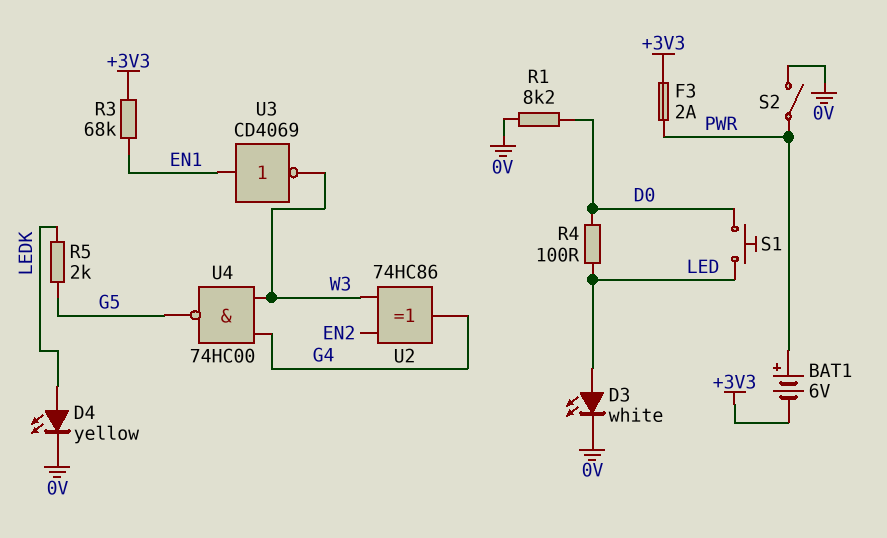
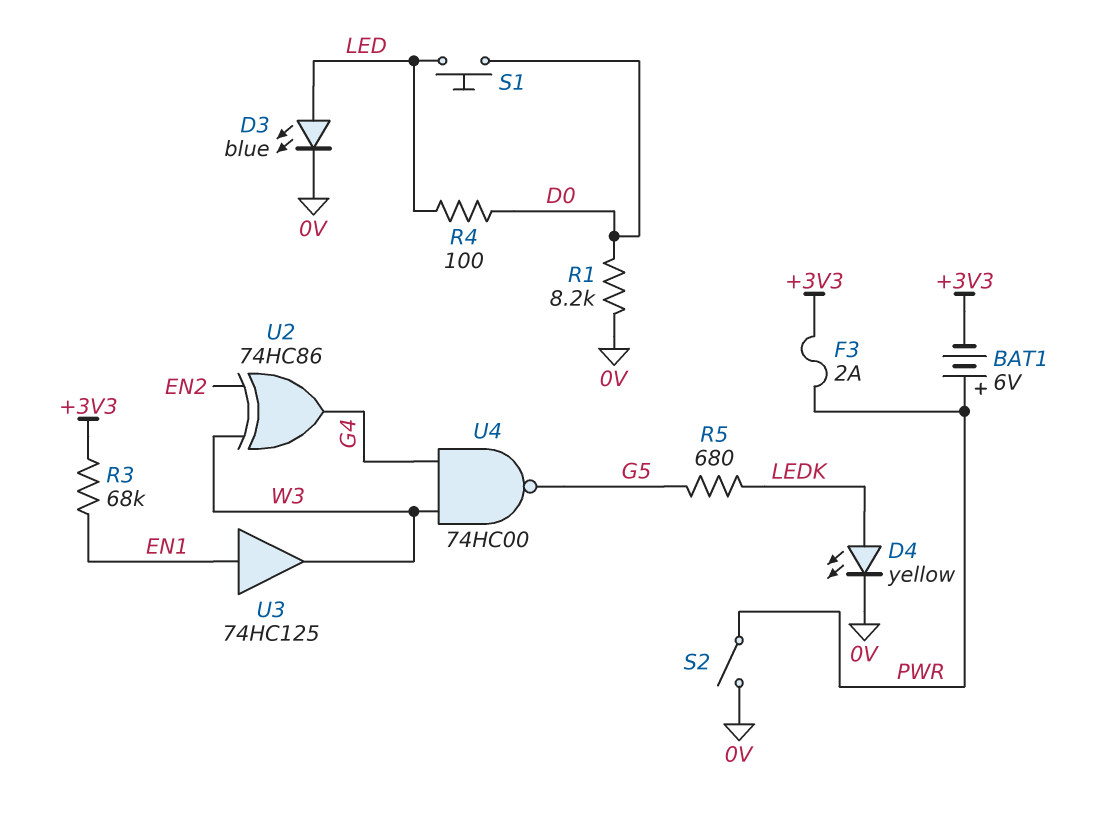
D3: LED white (A LED, K 0V) -> LED blue (A LED, K 0V)
R5: 2k (G5, LEDK) -> 680 (G5, LEDK)
U3: NOT CD4069 (in EN1, out W3) -> buffer 74HC125 (in EN1, out W3)

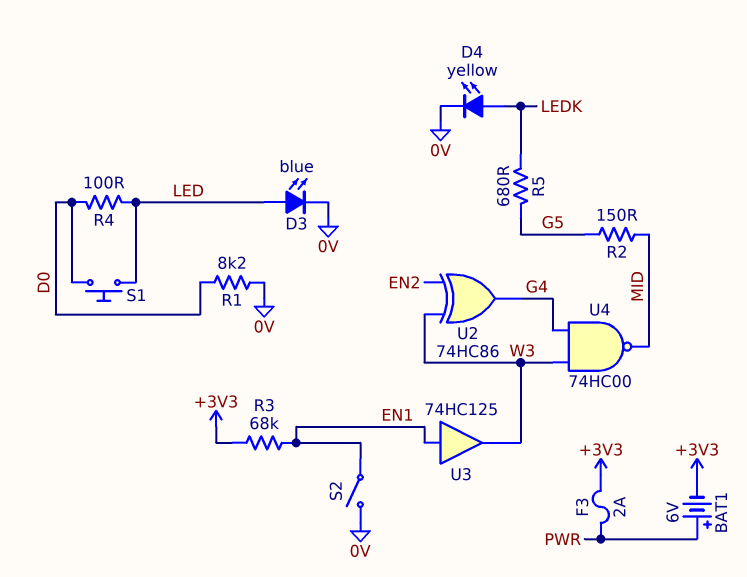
R2: none -> 150 (G5, MID)
S2: switch (0V, PWR) -> switch (0V, EN1)
U4: NAND 74HC00 (in G4, in W3, out G5) -> NAND 74HC00 (in G4, in W3, out MID)

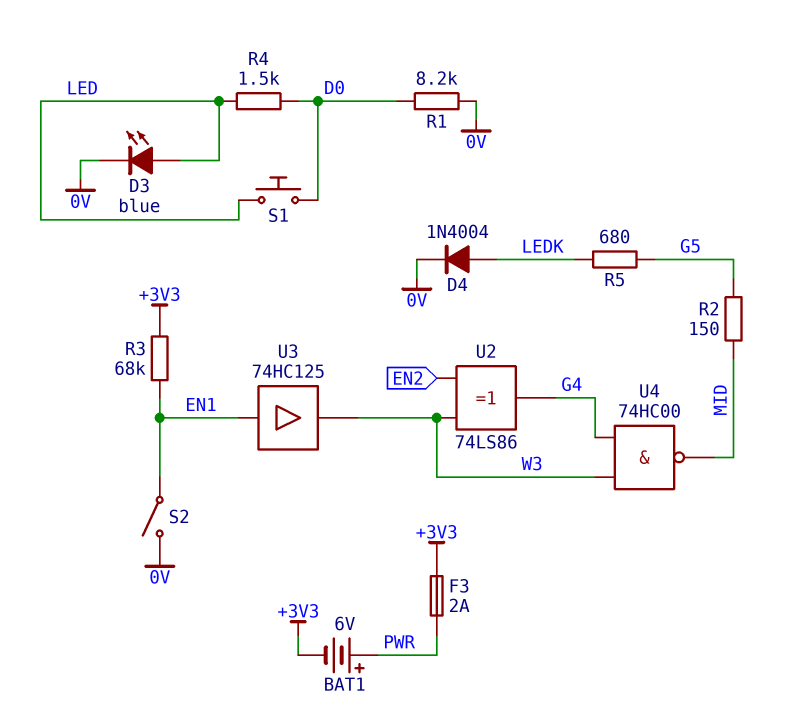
D4: LED yellow (A LEDK, K 0V) -> diode 1N4004 (A LEDK, K 0V)
R4: 100 (D0, LED) -> 1.5k (D0, LED)
U2: XOR 74HC86 (in EN2, in W3, out G4) -> XOR 74LS86 (in EN2, in W3, out G4)

